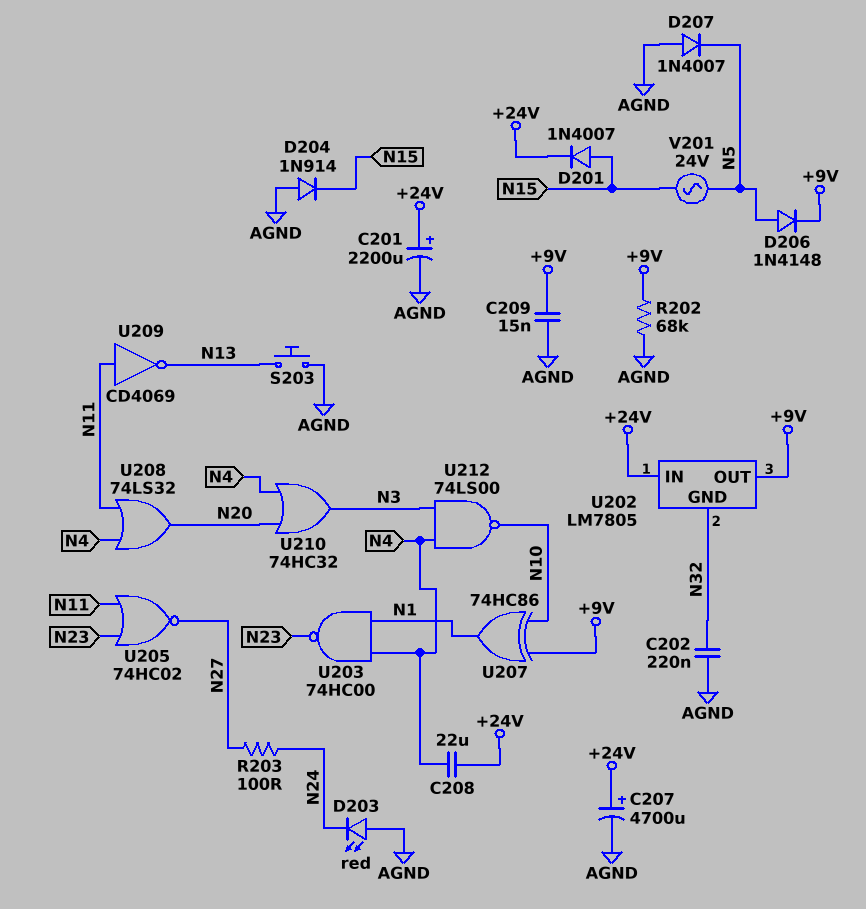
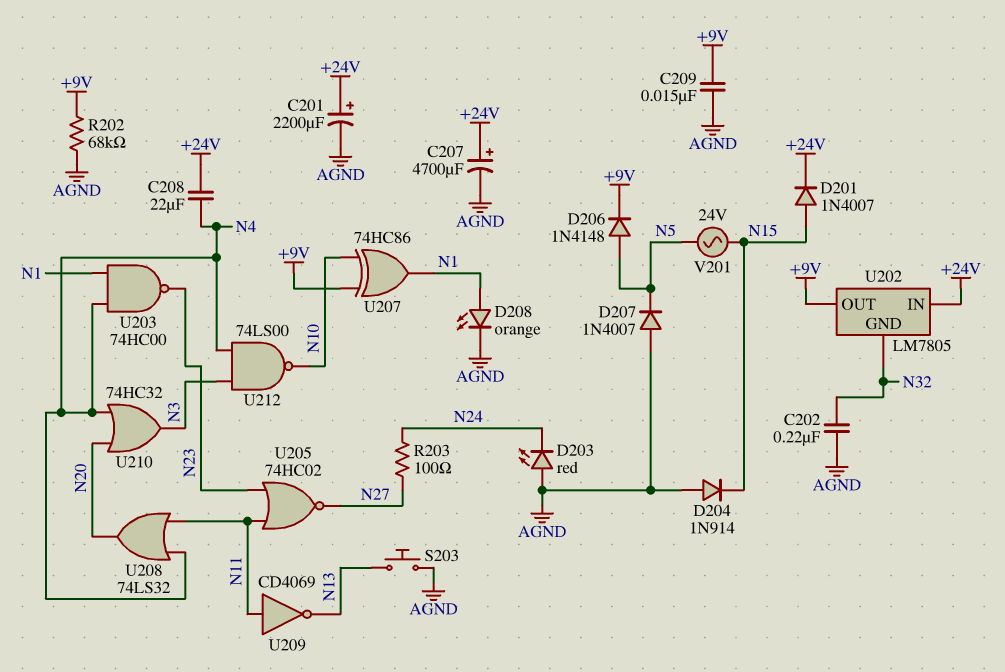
D208: none -> LED orange (A N1, K AGND)

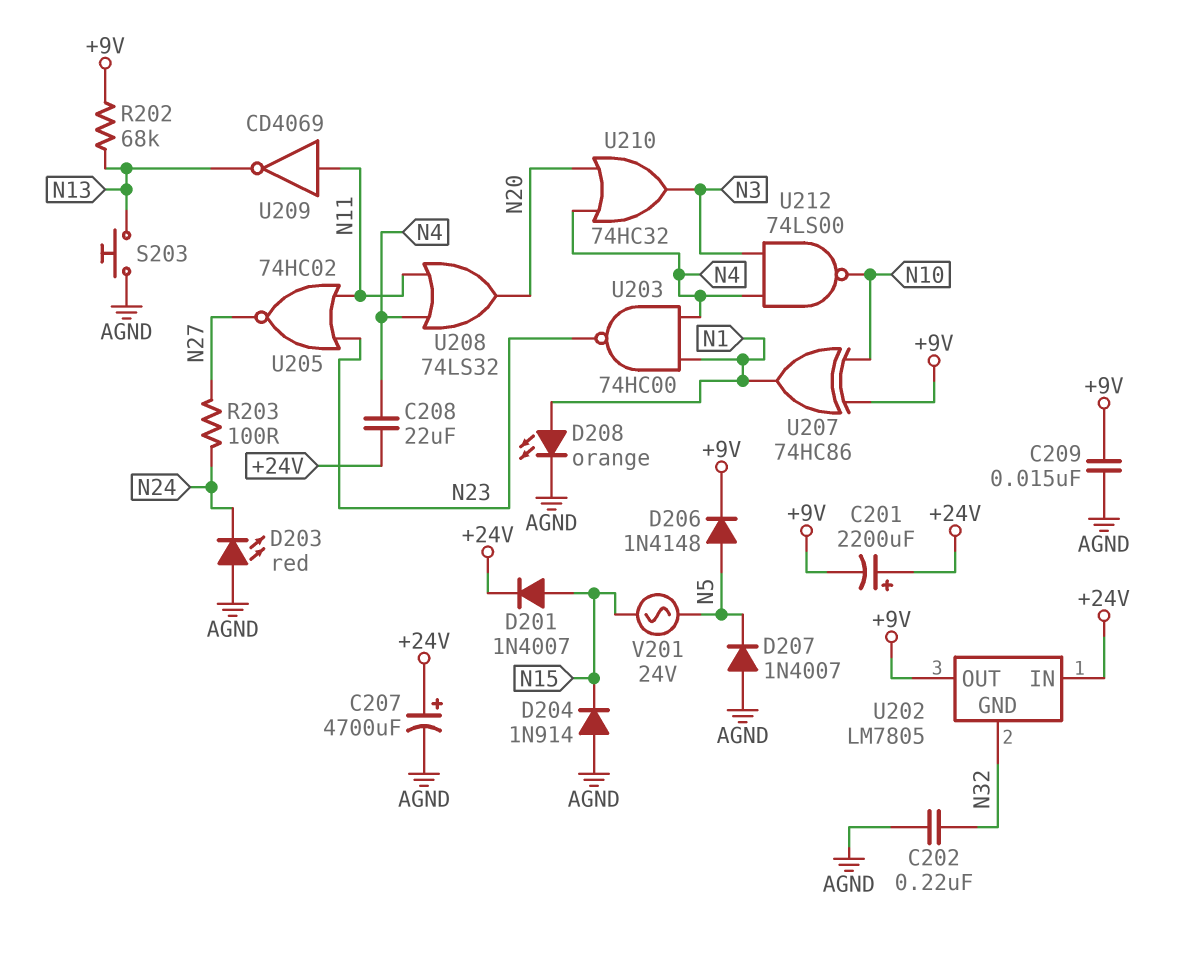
C201: 2200uF (plus +24V, minus AGND) -> 2200uF (plus +24V, minus +9V)
R202: 68k (+9V, AGND) -> 68k (+9V, N13)

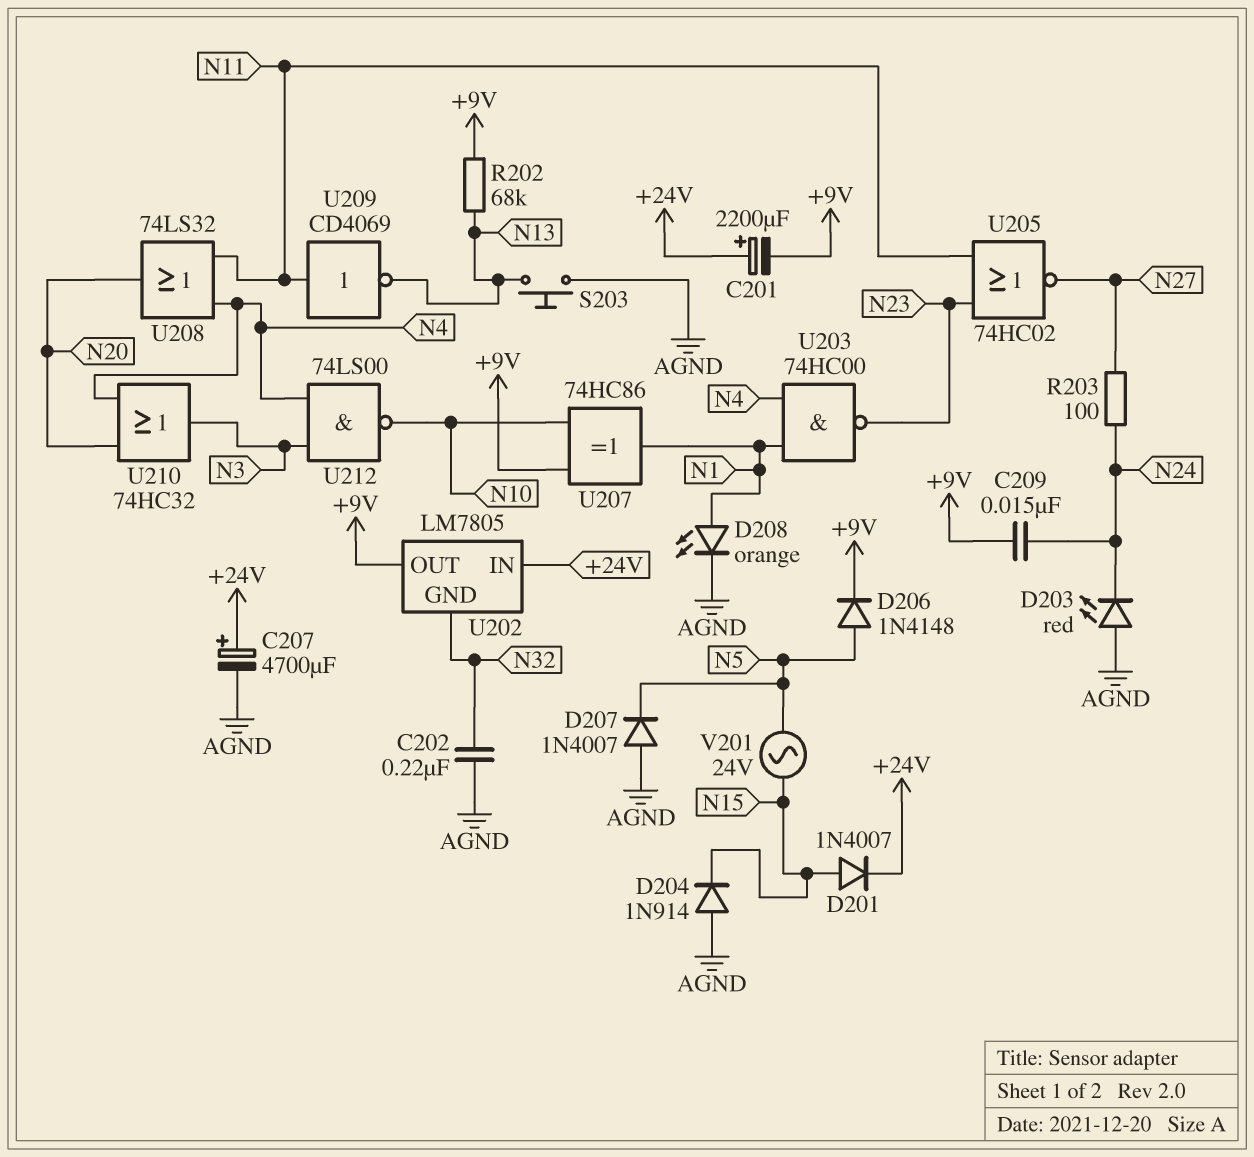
C208: 22uF (+24V, N4) -> none
C209: 15nF (+9V, AGND) -> 15nF (+9V, N24)

